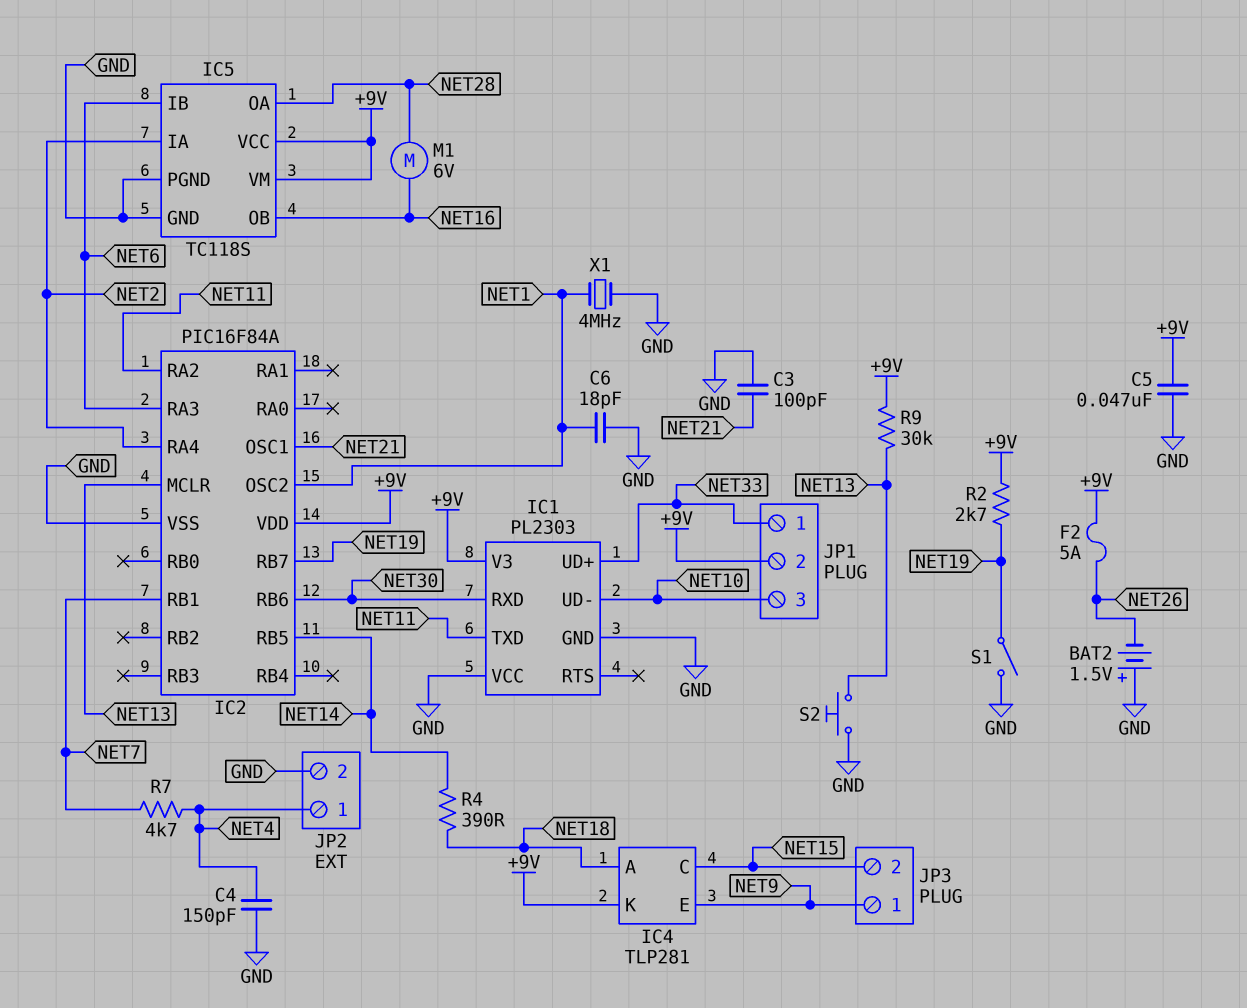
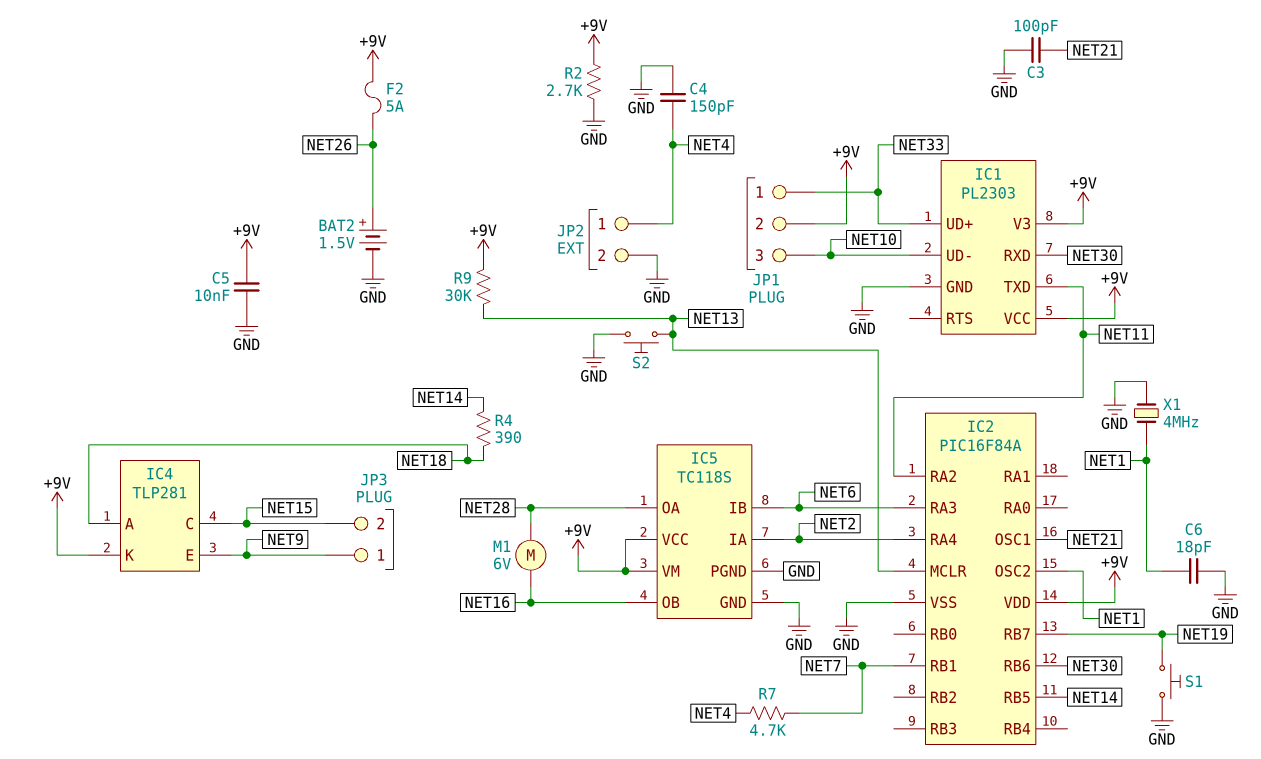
BAT2: 1.5V (plus GND, minus NET26) -> 1.5V (plus NET26, minus GND)
C5: 47nF (+9V, GND) -> 10nF (+9V, GND)
IC1 pin VCC: GND -> +9V
R2: 2.7k (+9V, NET19) -> 2.7k (+9V, GND)
S1: switch (GND, NET19) -> button (GND, NET19)

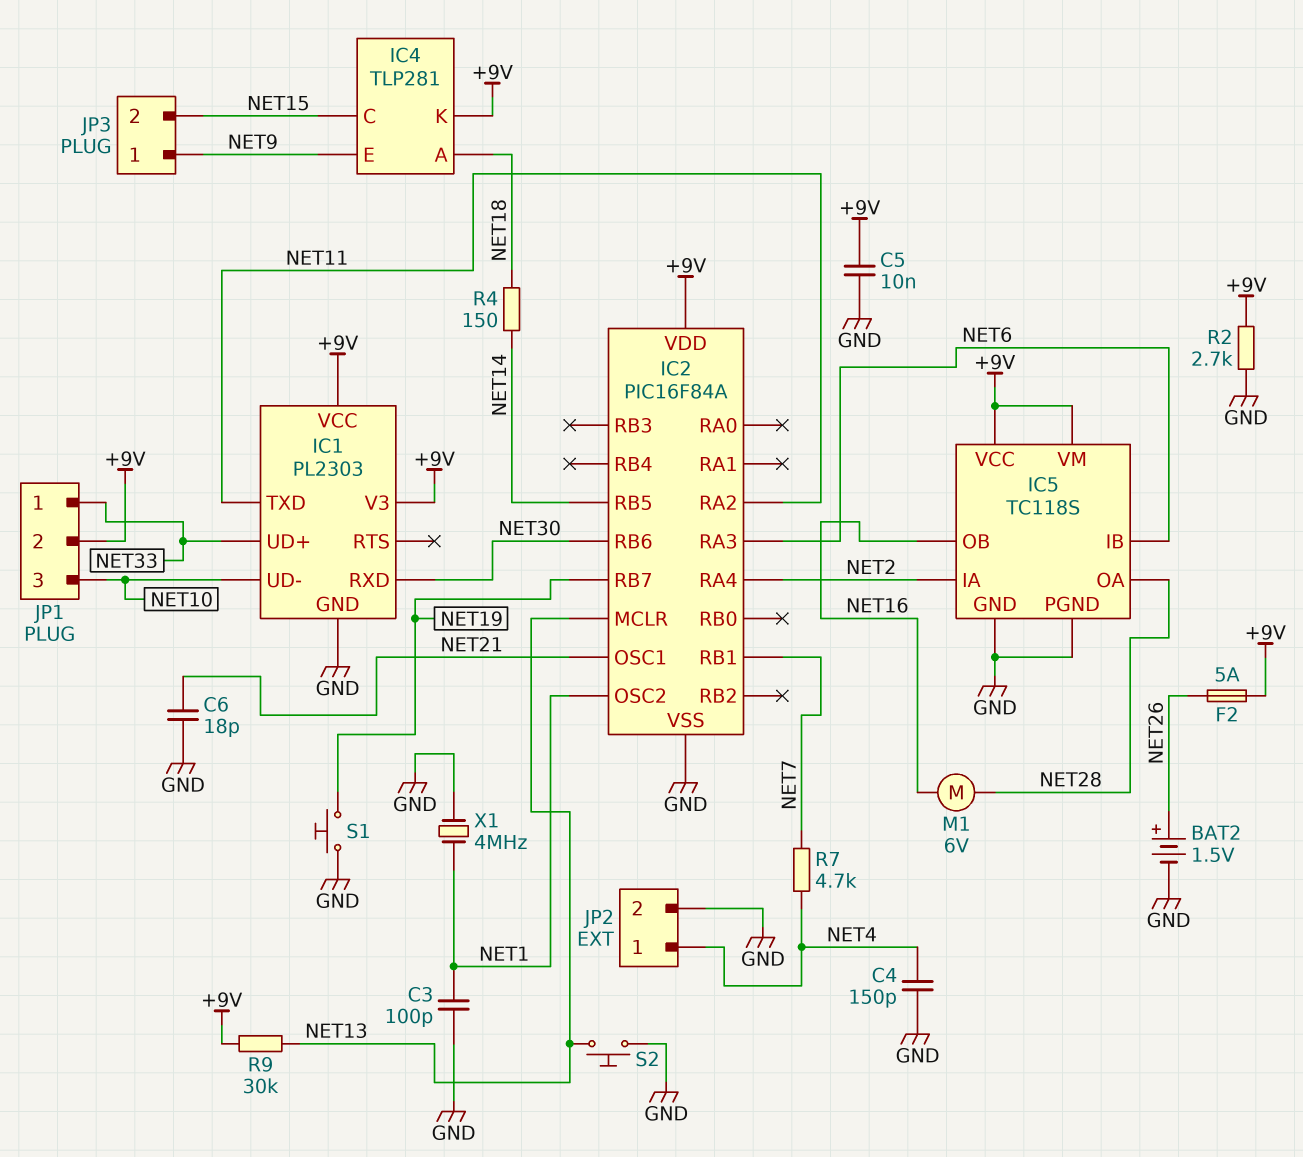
C3: 100pF (GND, NET21) -> 100pF (GND, NET1)
C6: 18pF (GND, NET1) -> 18pF (GND, NET21)
R4: 390 (NET14, NET18) -> 150 (NET14, NET18)

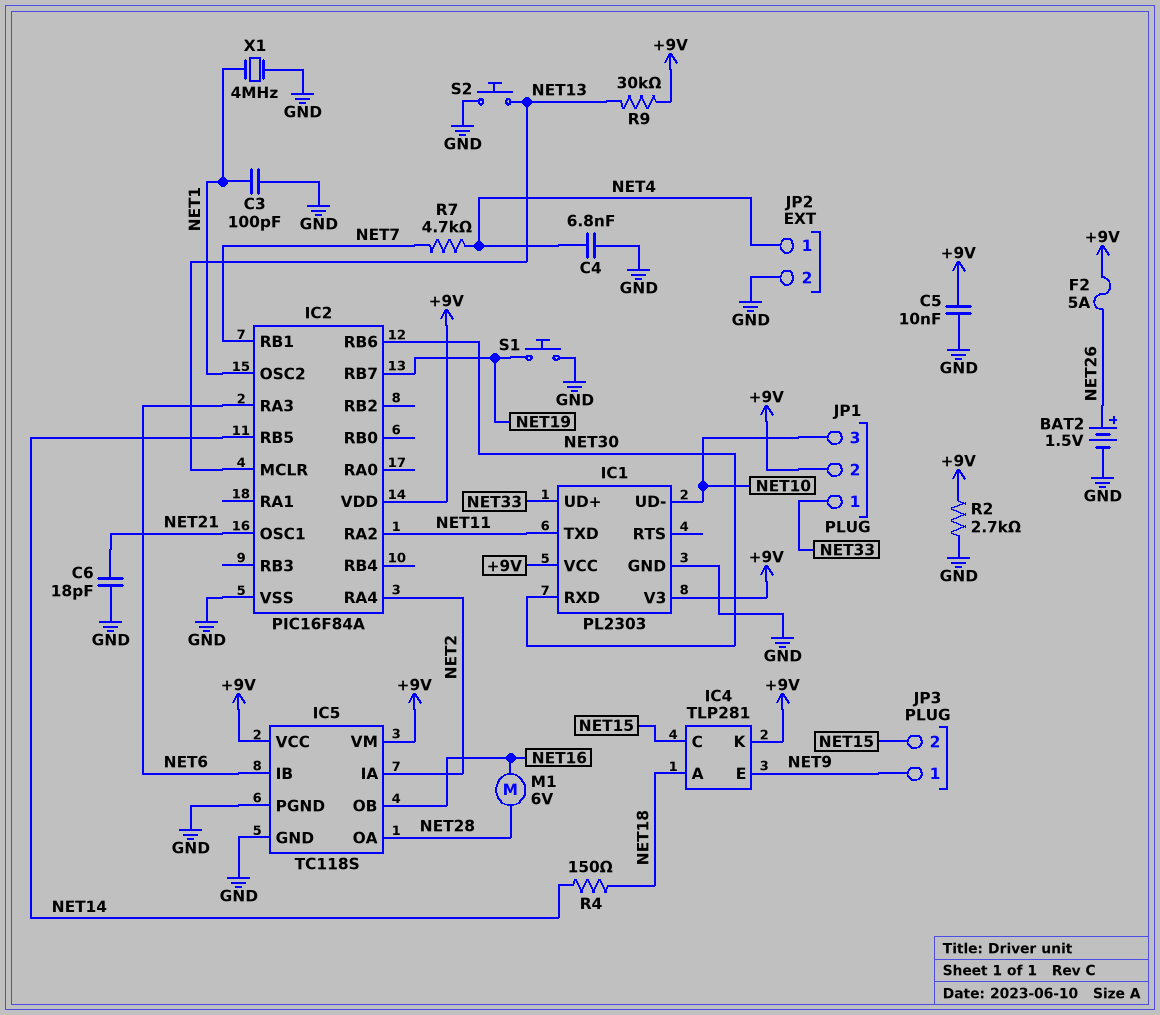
C4: 150pF (GND, NET4) -> 6.8nF (GND, NET4)

